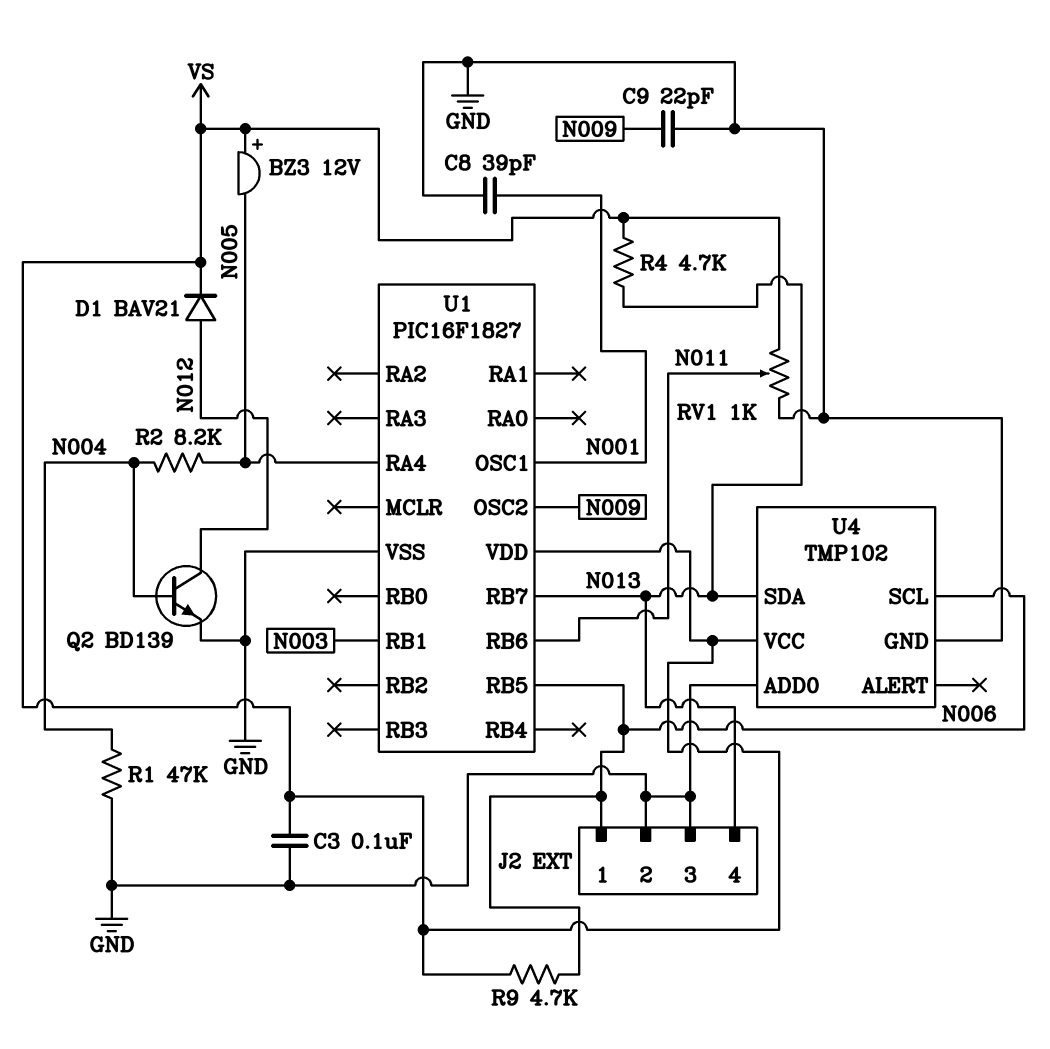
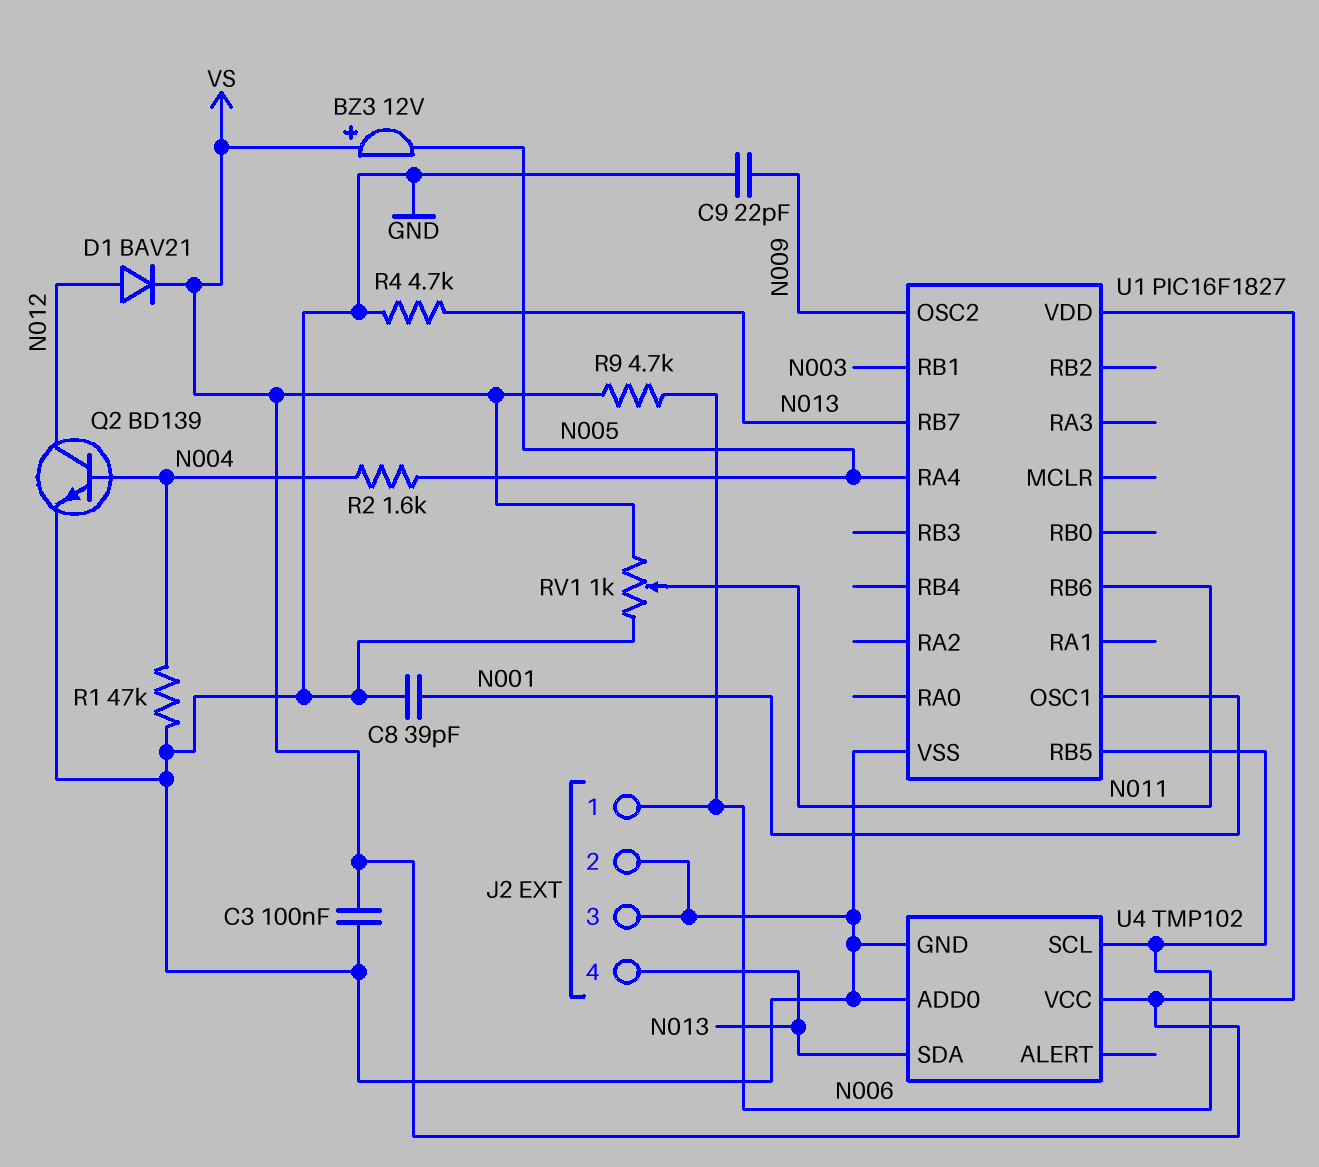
R2: 8.2k (N004, N005) -> 1.6k (N004, N005)
R4: 4.7k (N013, VS) -> 4.7k (GND, N013)

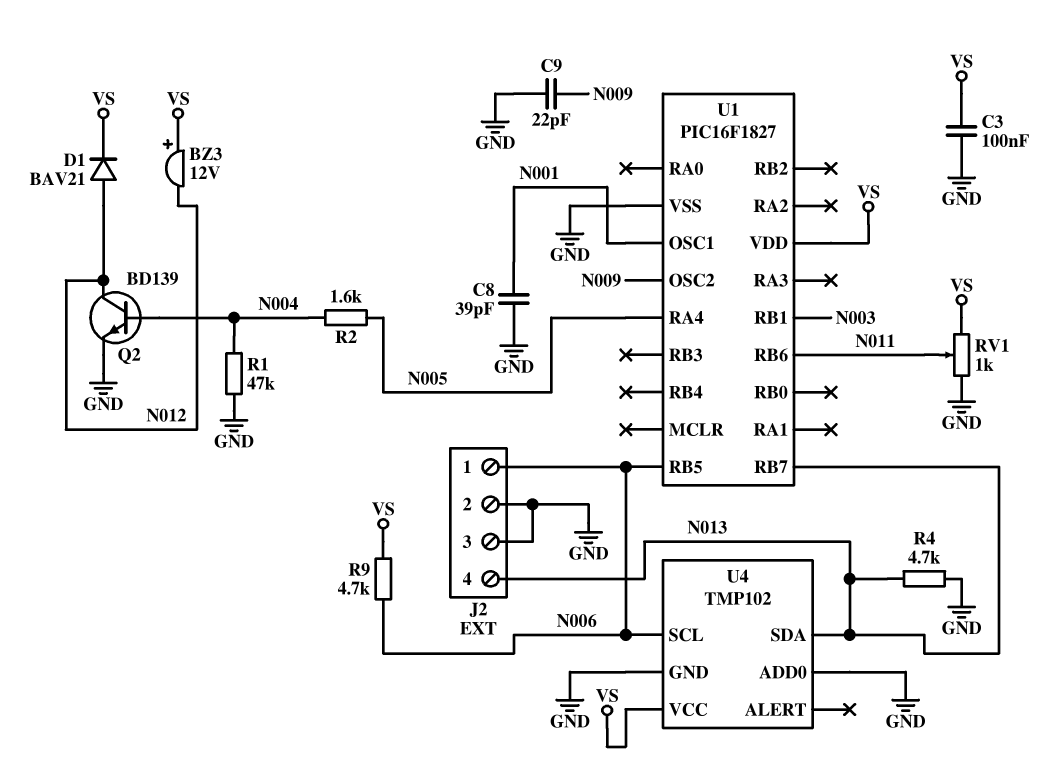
BZ3: buzzer 12V (plus VS, minus N005) -> buzzer 12V (plus VS, minus N012)

